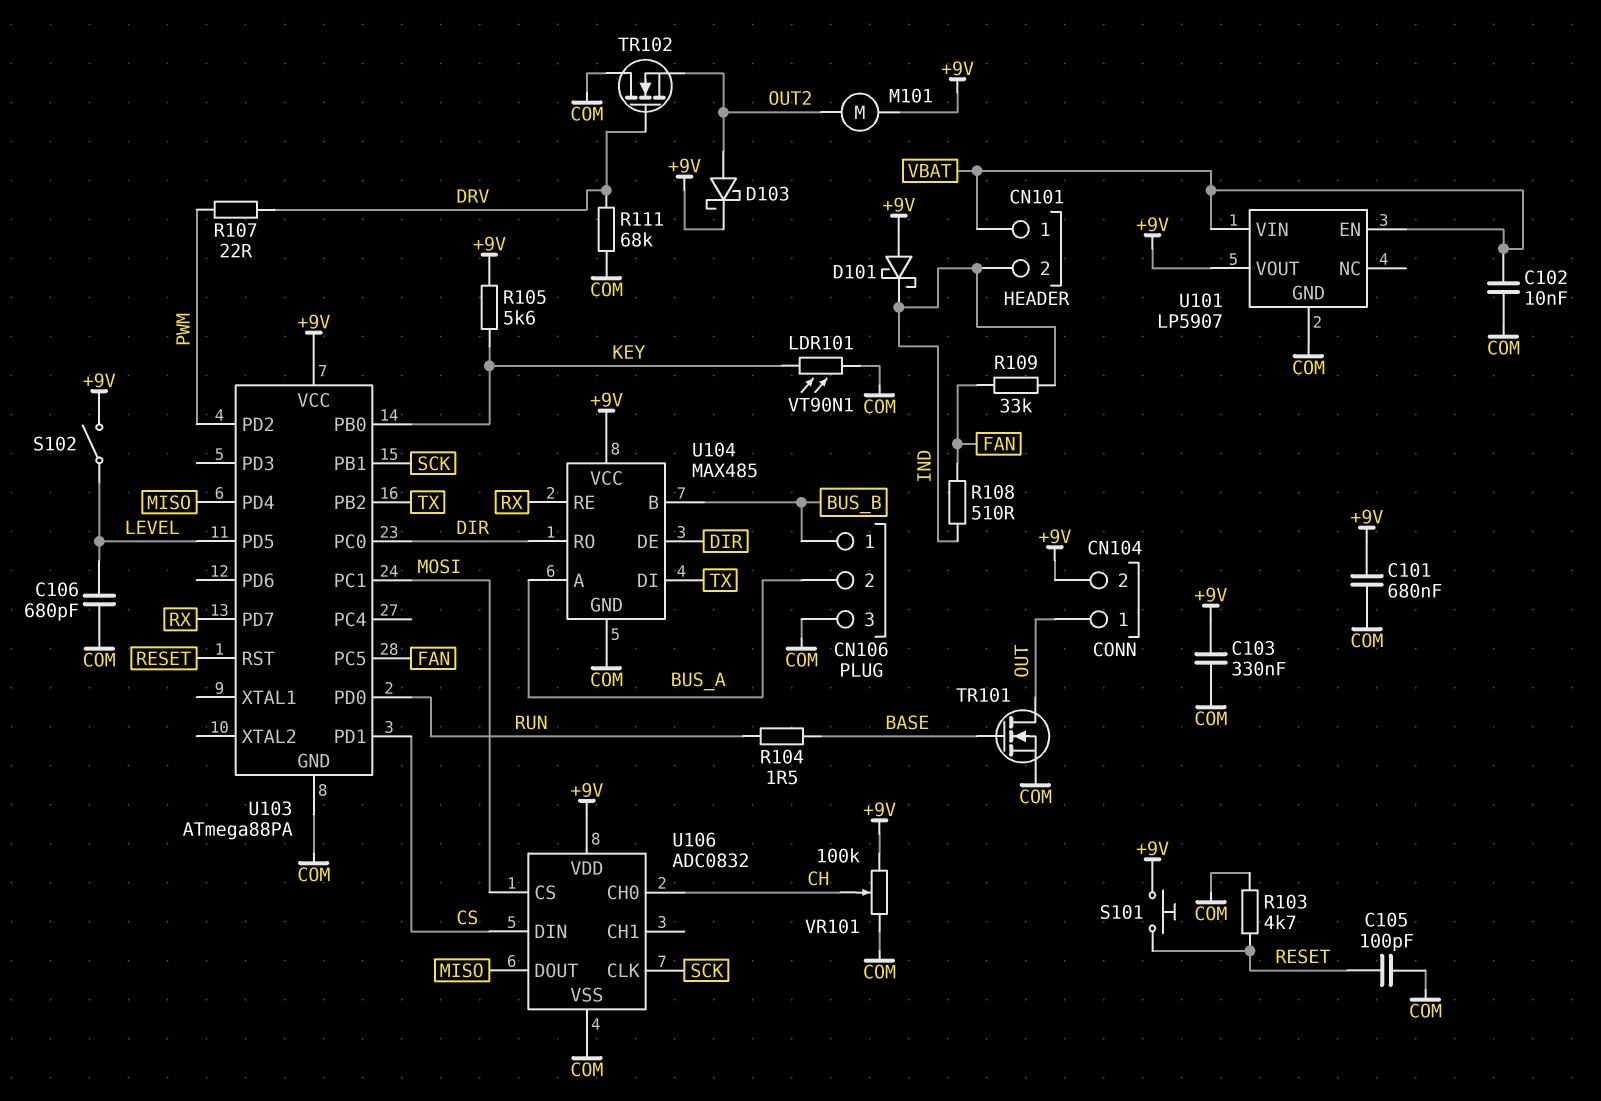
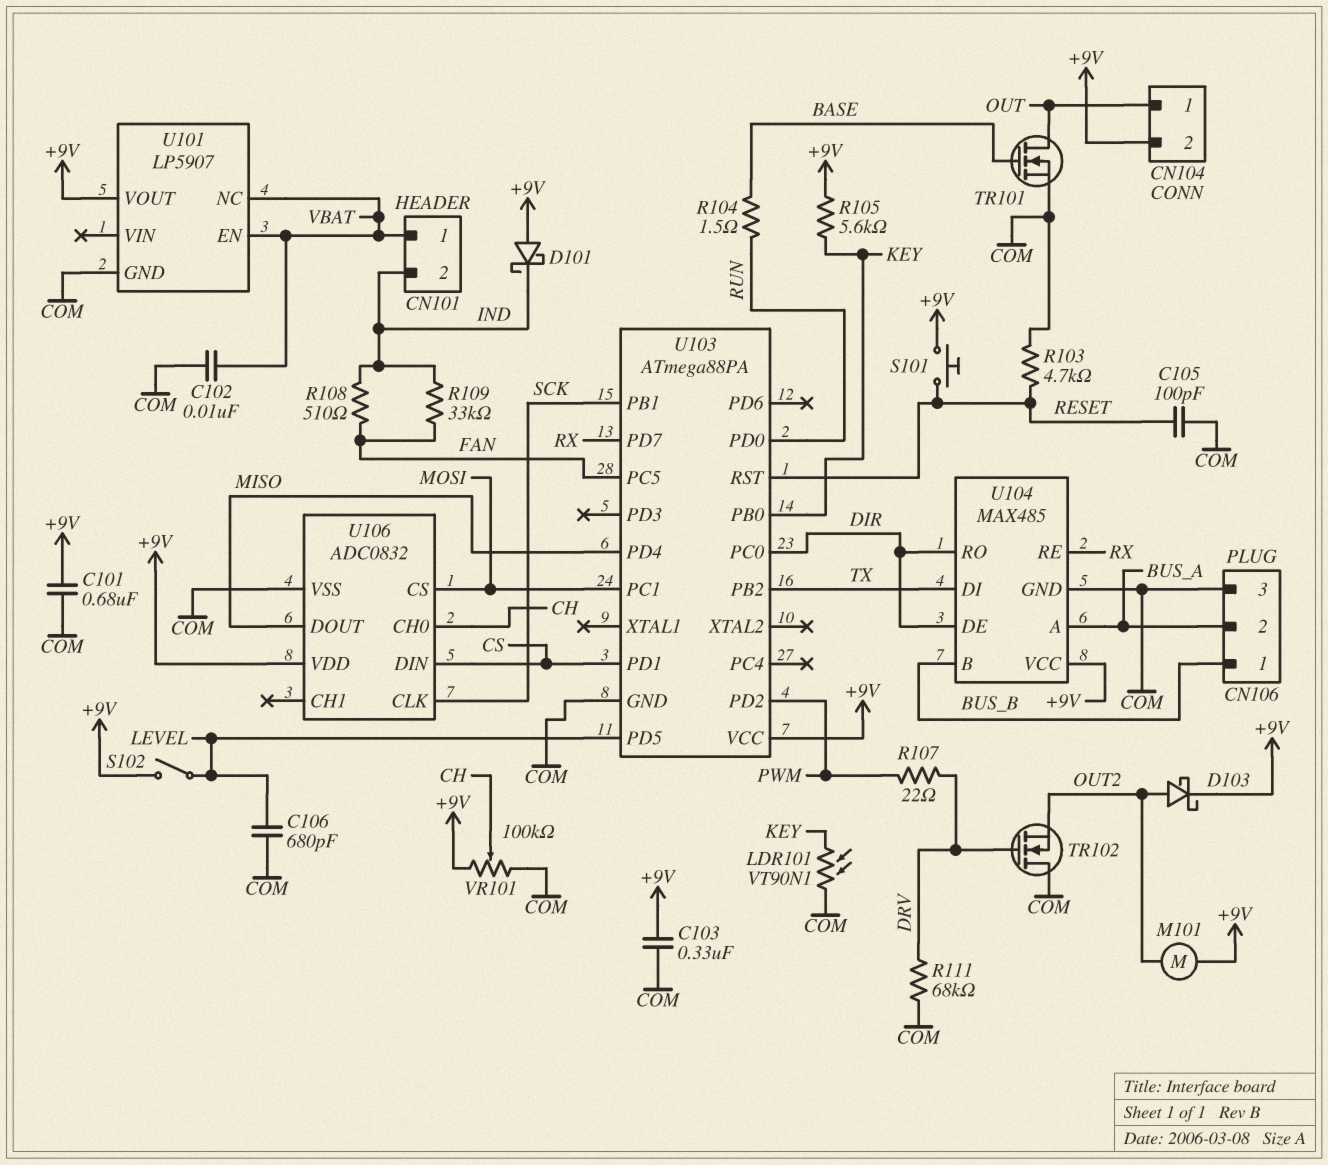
U101 pin NC: none -> VBAT
U101 pin VIN: VBAT -> none

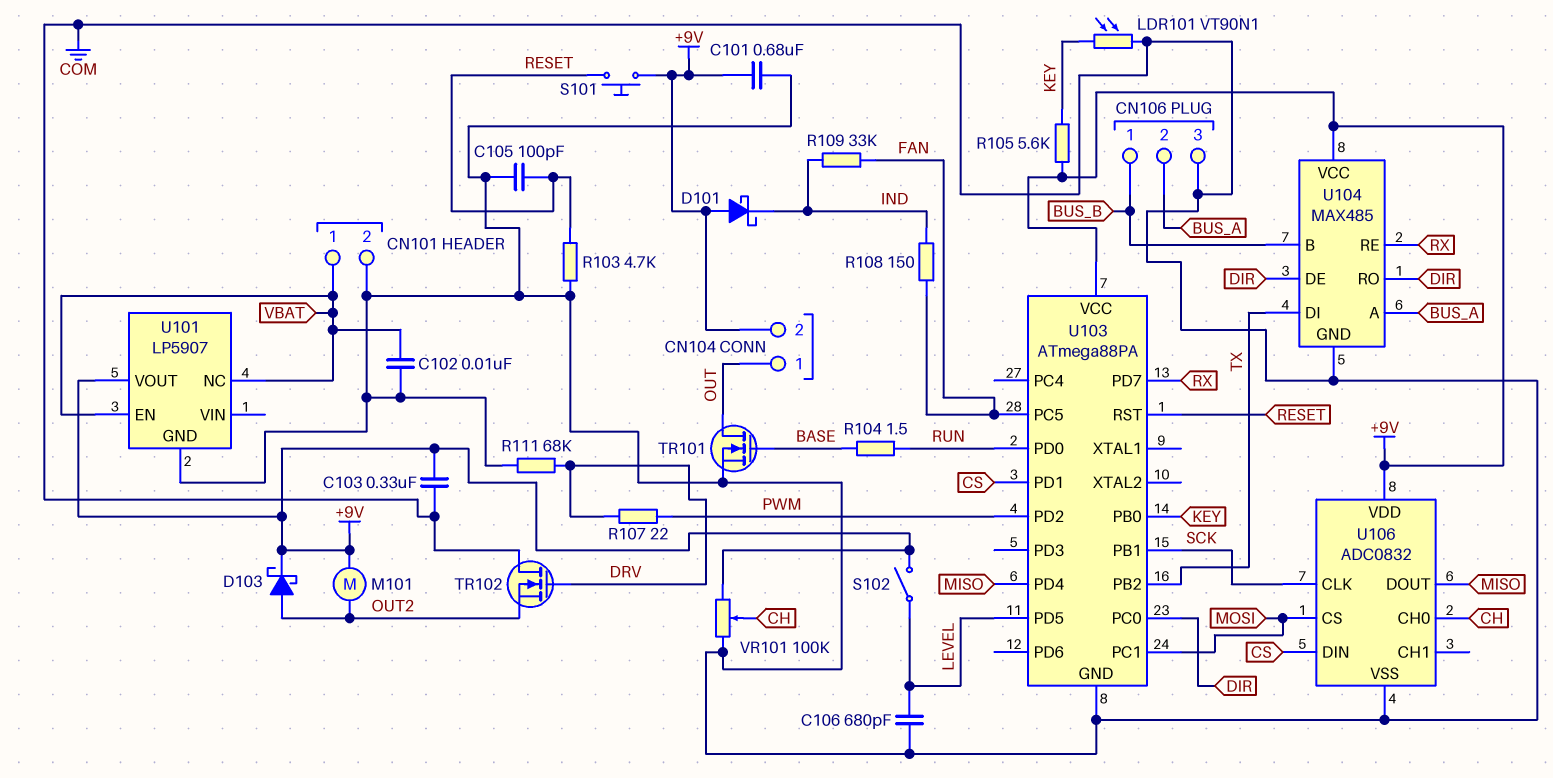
CN101 pin 2: IND -> COM
R108: 510 (FAN, IND) -> 150 (FAN, IND)

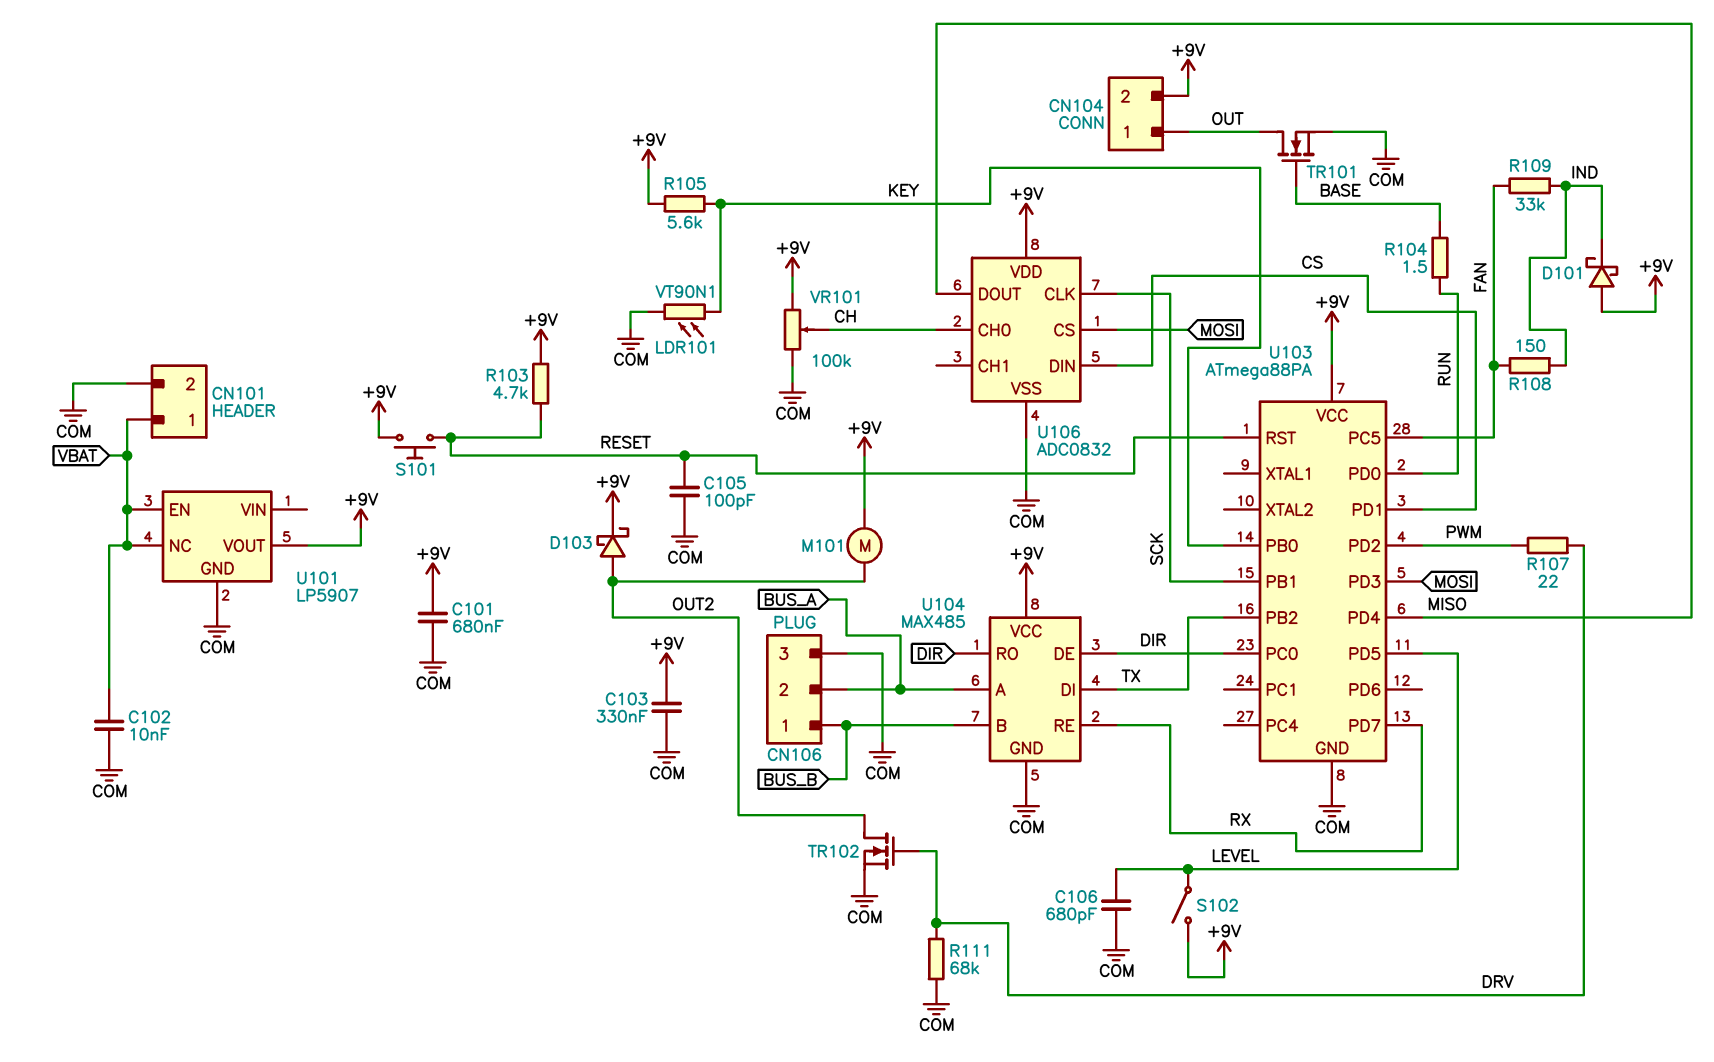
R103: 4.7k (COM, RESET) -> 4.7k (+9V, RESET)
TR102: NMOS (G DRV, D COM, S OUT2) -> NMOS (G DRV, D OUT2, S COM)
U103 pin PC1: MOSI -> none
U103 pin PD3: none -> MOSI

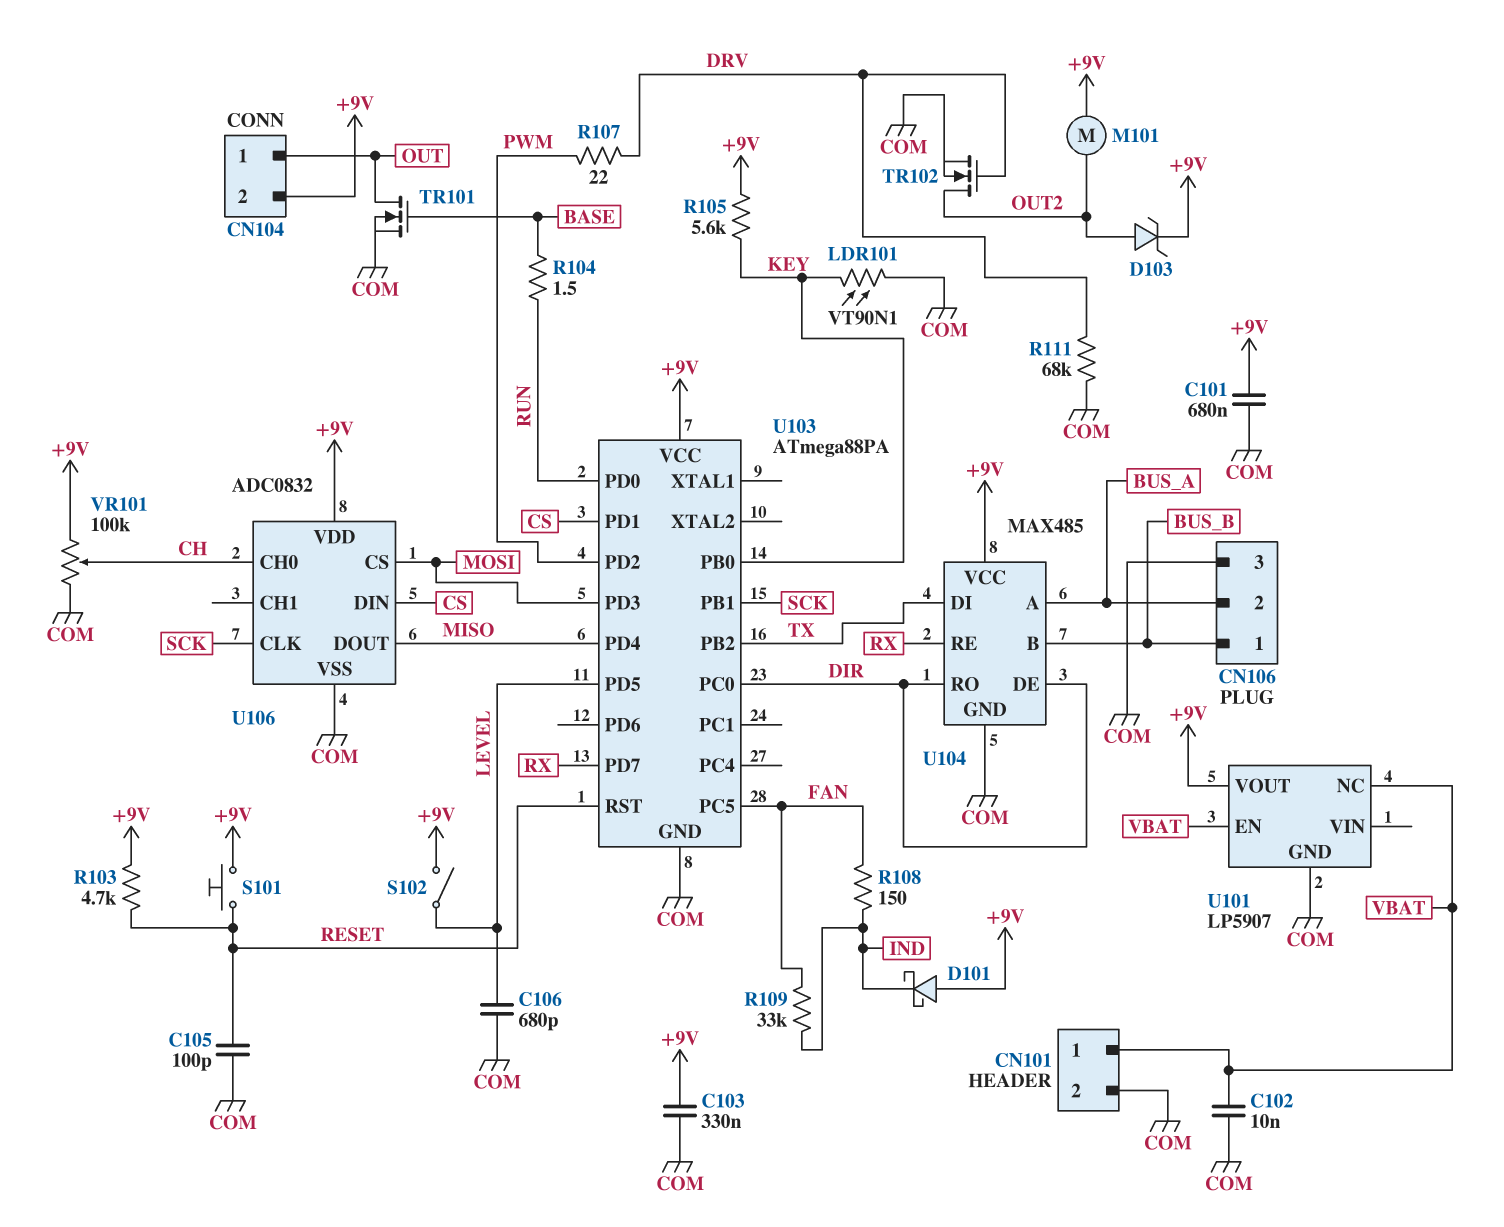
D103: schottky (A OUT2, K +9V) -> zener (A OUT2, K +9V)

